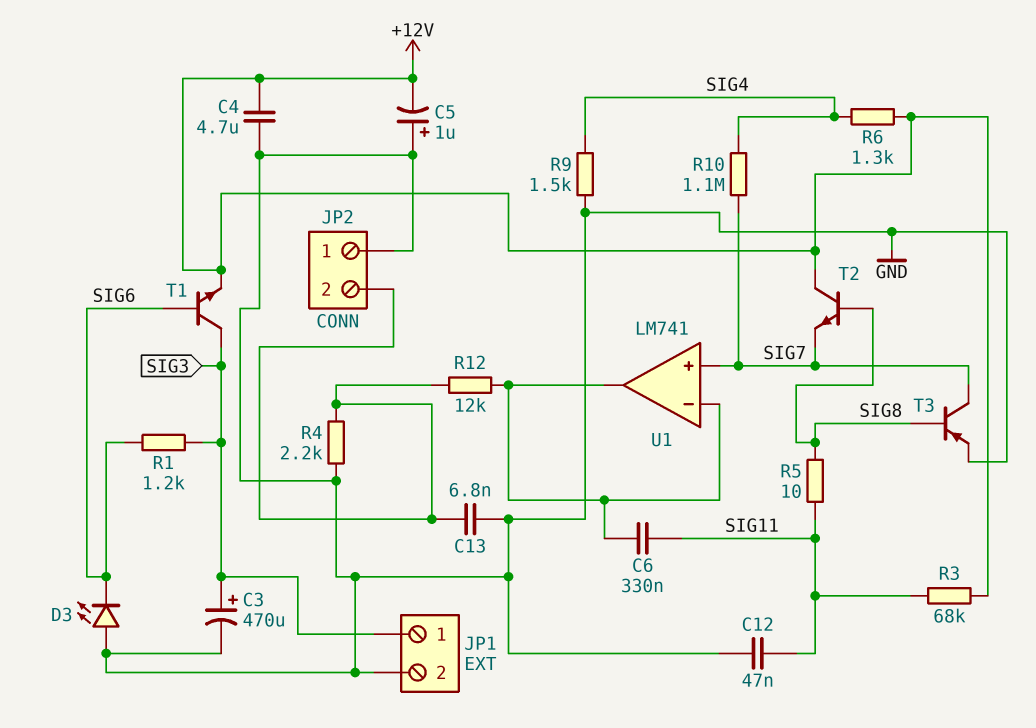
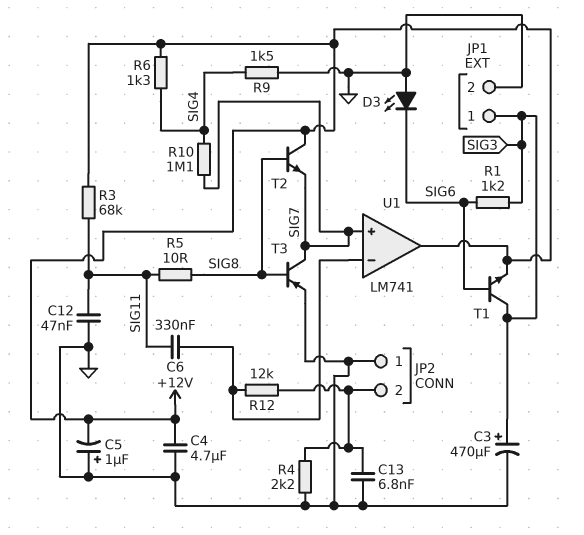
U1 pin out: U1/in- -> +12V

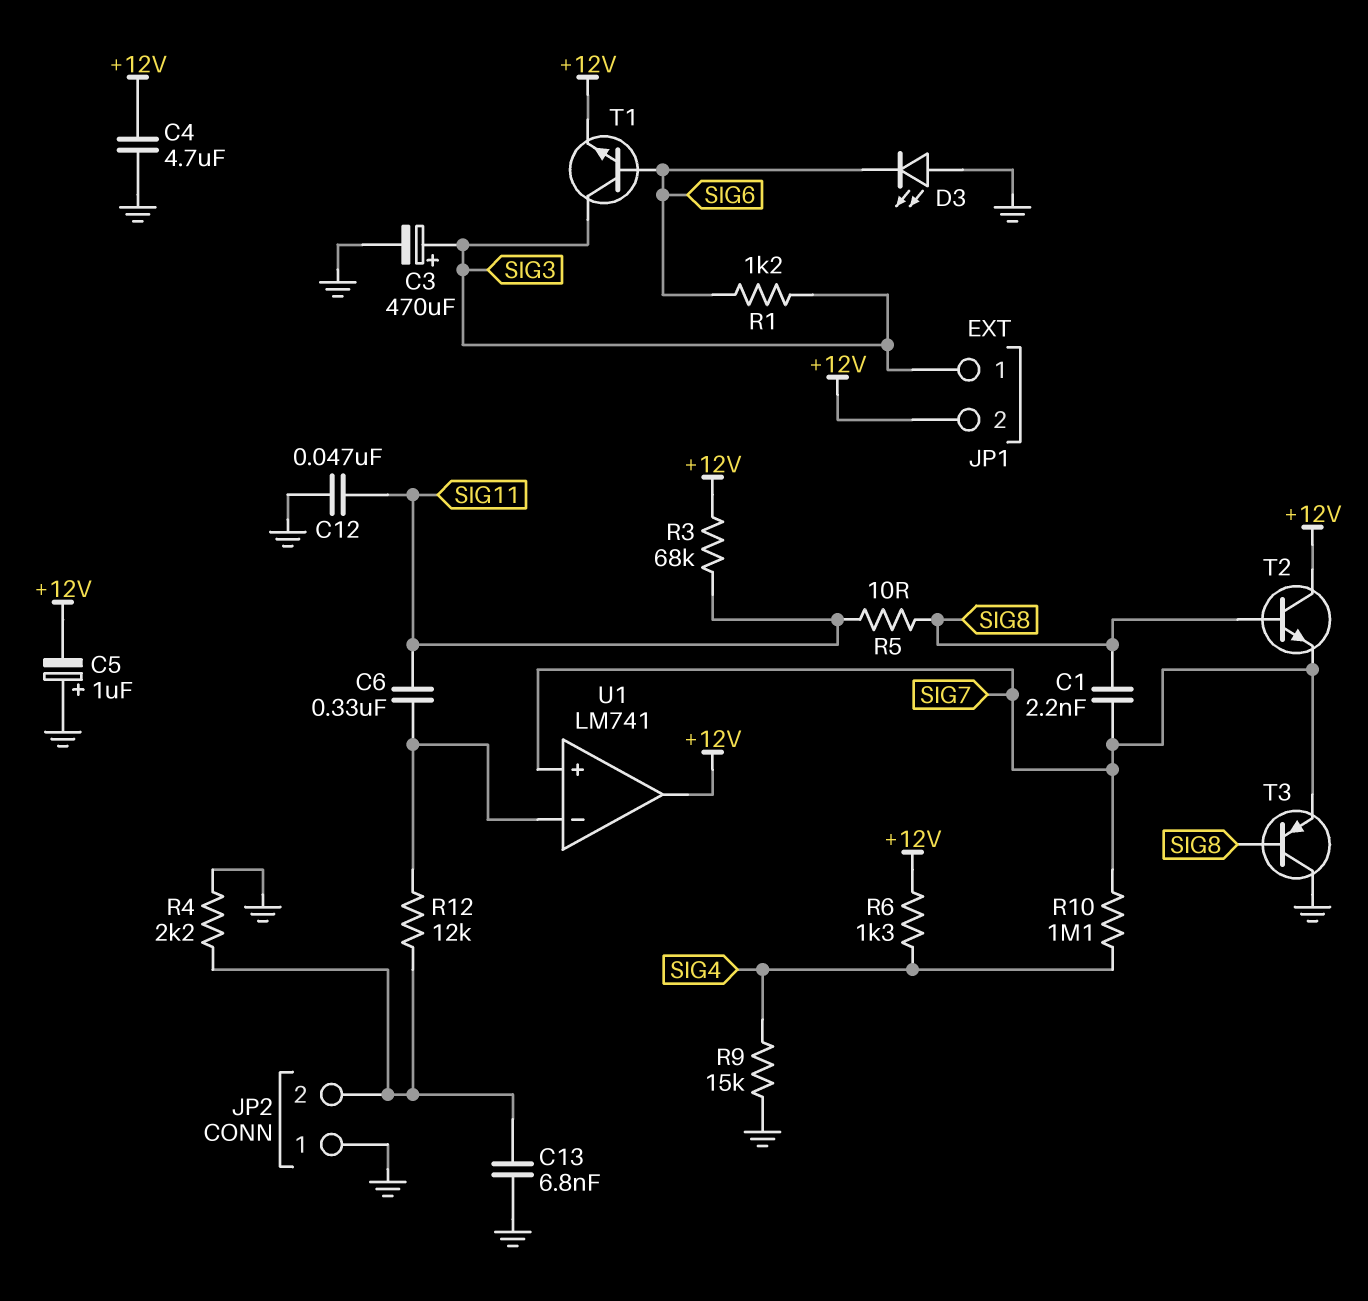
C1: none -> 2.2nF (SIG7, SIG8)
JP1 pin 2: GND -> +12V
R9: 1.5k (GND, SIG4) -> 15k (GND, SIG4)
T3: PNP (B SIG8, C SIG7, E GND) -> PNP (B SIG8, C GND, E SIG7)

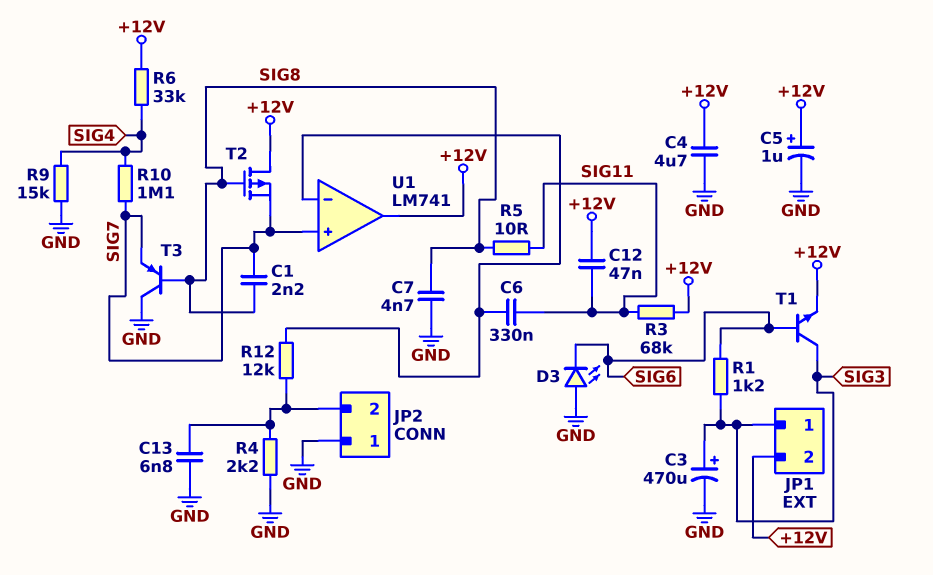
C5: 1uF (plus GND, minus +12V) -> 1uF (plus +12V, minus GND)
C7: none -> 4.7nF (GND, SIG8)
C12: 47nF (GND, SIG11) -> 47nF (+12V, SIG11)
R6: 1.3k (+12V, SIG4) -> 33k (+12V, SIG4)
T2: NPN (B SIG8, C +12V, E SIG7) -> PMOS (G SIG8, D +12V, S SIG7)

